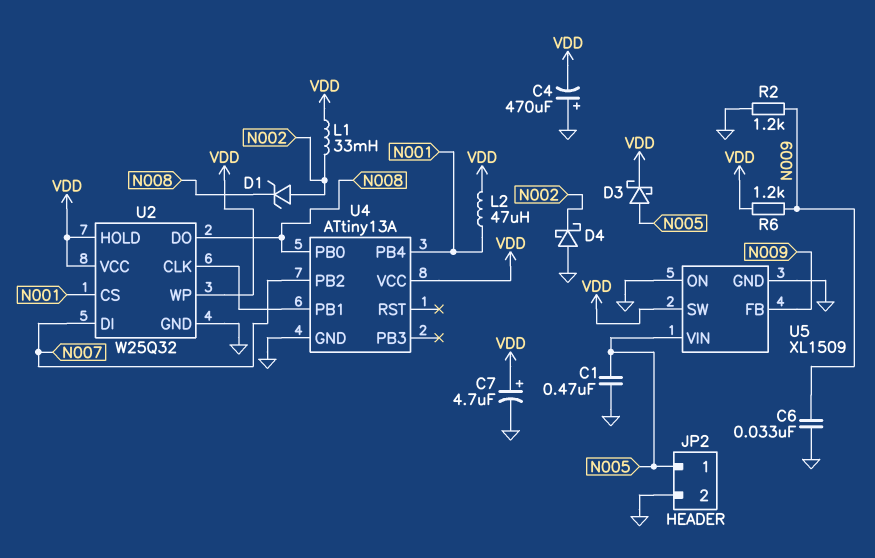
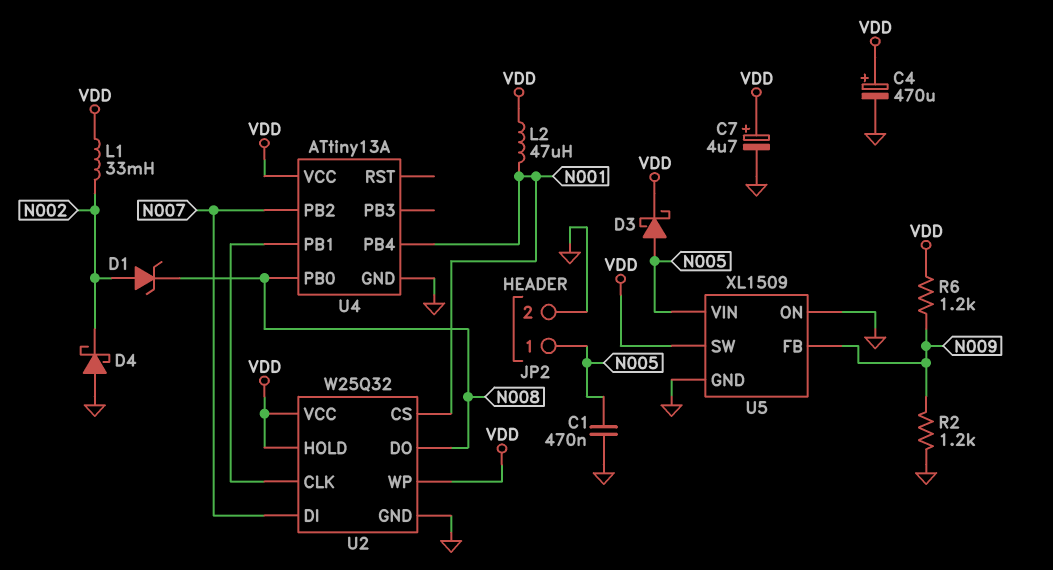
C4: 470uF (plus GND, minus VDD) -> 470uF (plus VDD, minus GND)
C6: 33nF (GND, N009) -> none

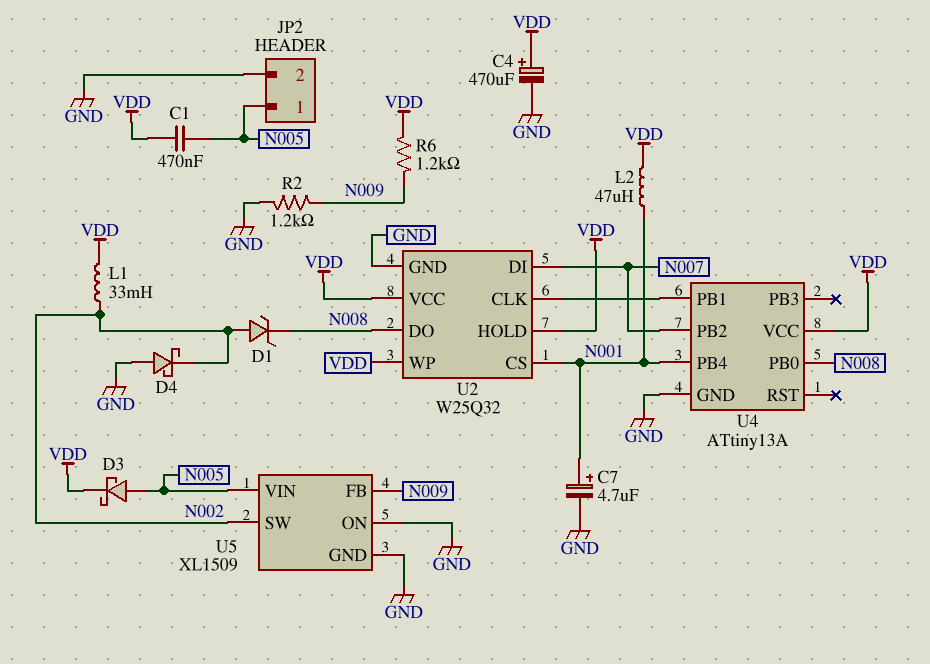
C1: 470nF (GND, N005) -> 470nF (N005, VDD)
C7: 4.7uF (plus VDD, minus GND) -> 4.7uF (plus N001, minus GND)
U5 pin SW: VDD -> N002

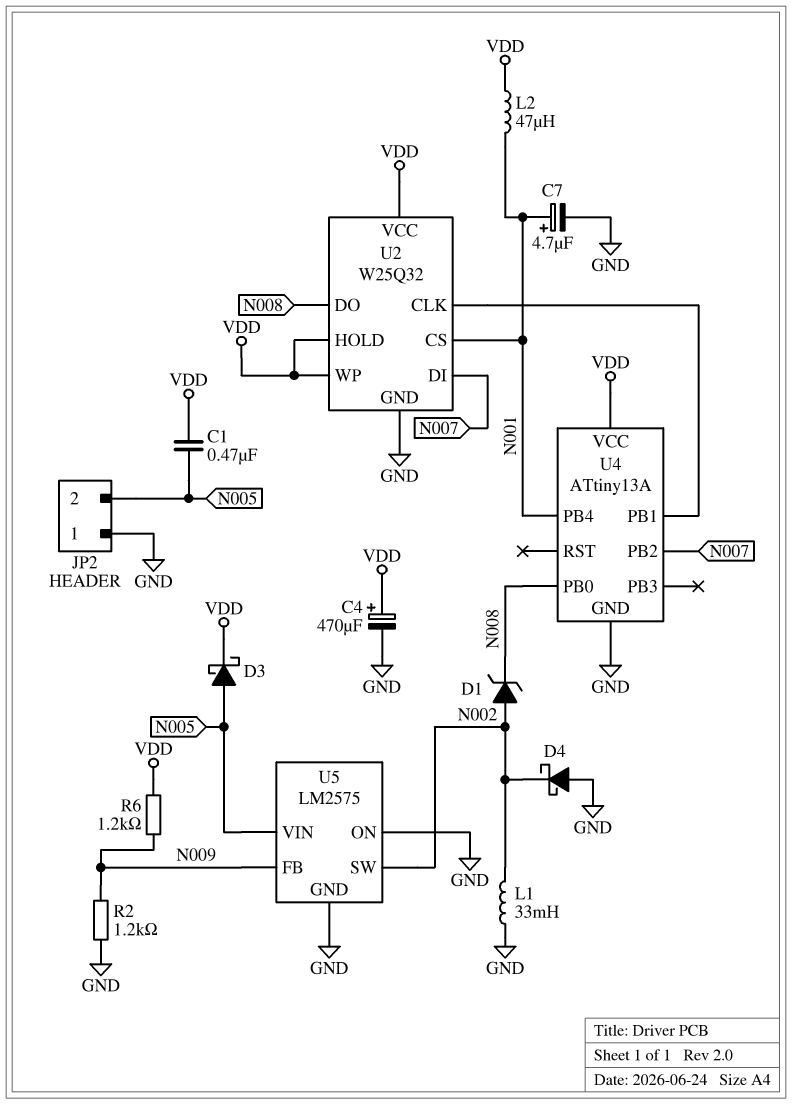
JP2 pin 1: N005 -> GND
JP2 pin 2: GND -> N005
L1: 33mH (N002, VDD) -> 33mH (GND, N002)
U5: XL1509 -> LM2575

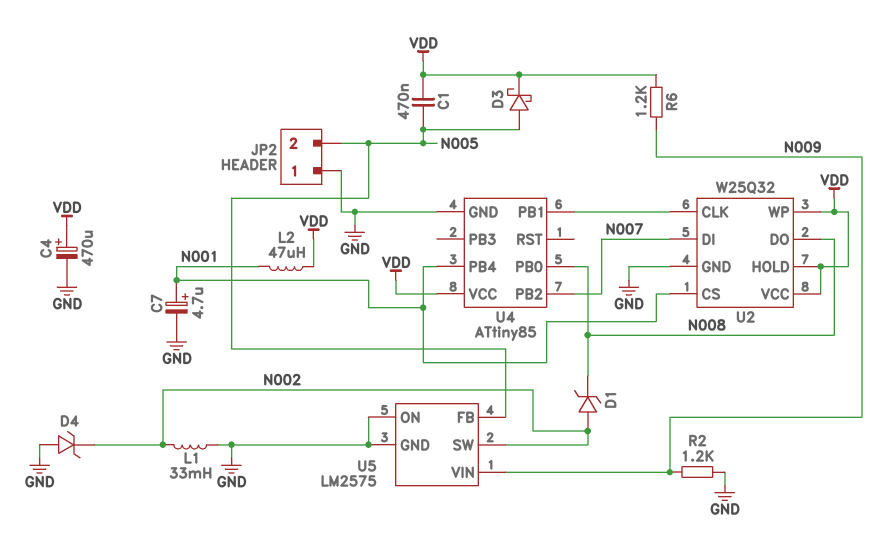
D4: schottky (A GND, K N002) -> zener (A GND, K N002)
U4: ATtiny13A -> ATtiny85
U5 pin FB: N009 -> N005
U5 pin VIN: N005 -> N009

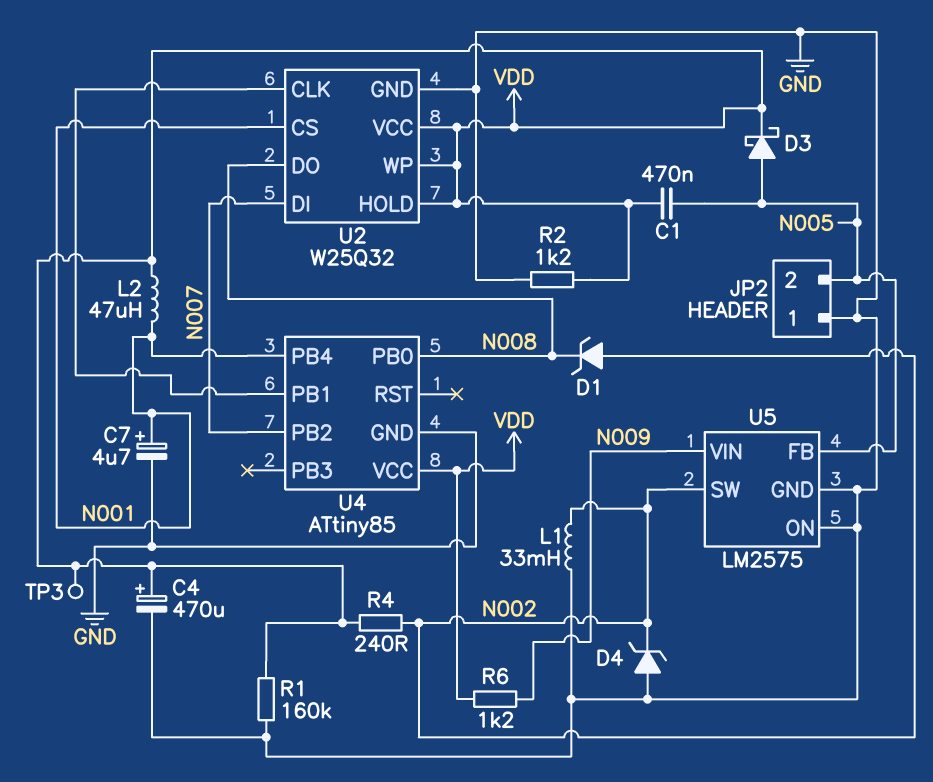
R1: none -> 160k (GND, VDD)
R2: 1.2k (GND, N009) -> 1.2k (GND, VDD)
R4: none -> 240 (N002, VDD)
TP3: none -> test point (VDD)

